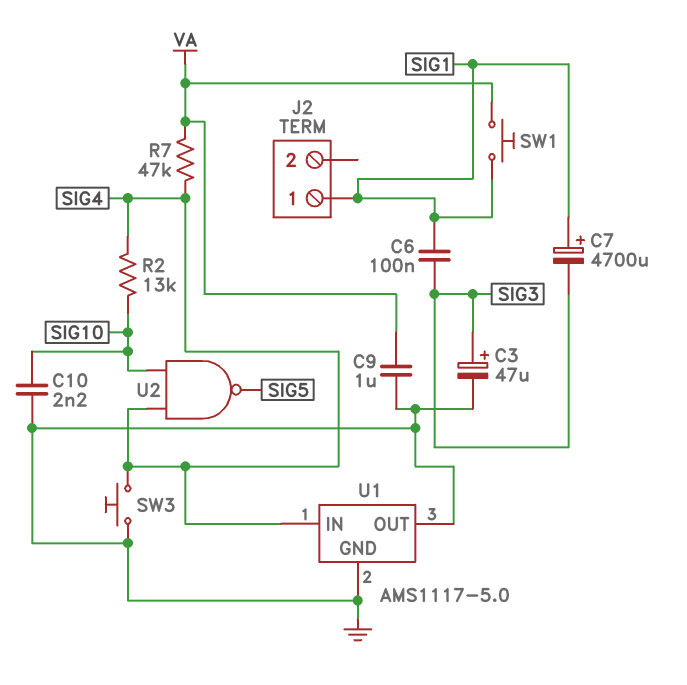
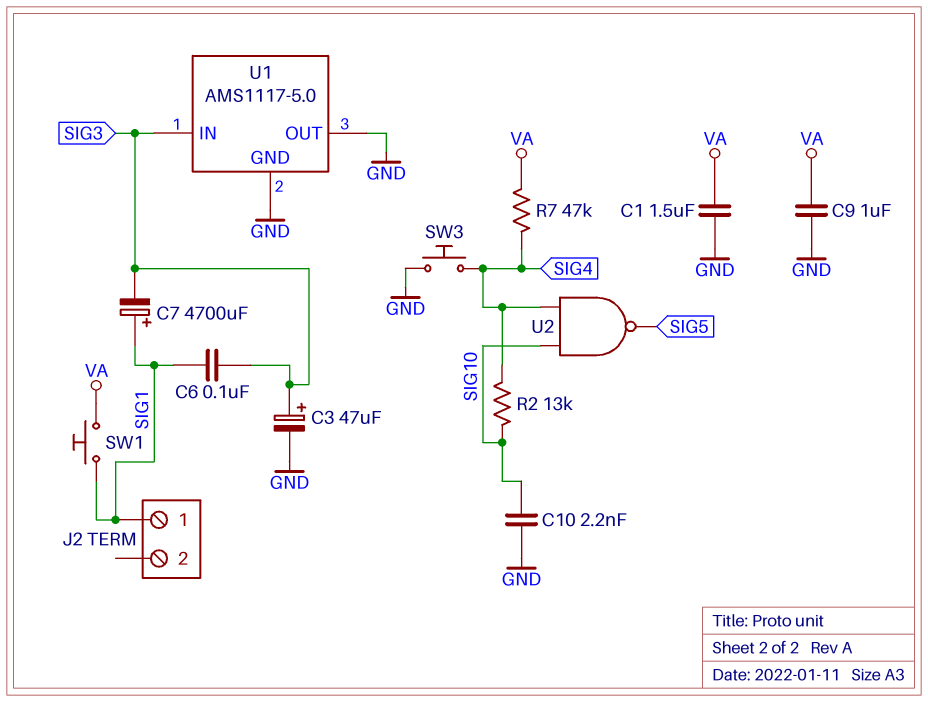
C1: none -> 1.5uF (GND, VA)
U1 pin IN: SIG4 -> SIG3

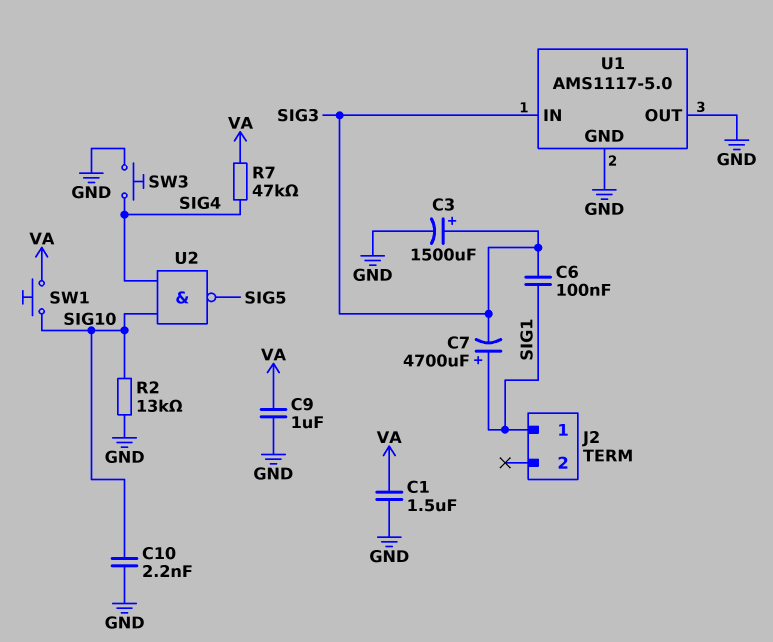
C3: 47uF (plus SIG3, minus GND) -> 1500uF (plus SIG3, minus GND)
R2: 13k (SIG4, SIG10) -> 13k (GND, SIG10)
SW1: button (SIG1, VA) -> button (SIG10, VA)

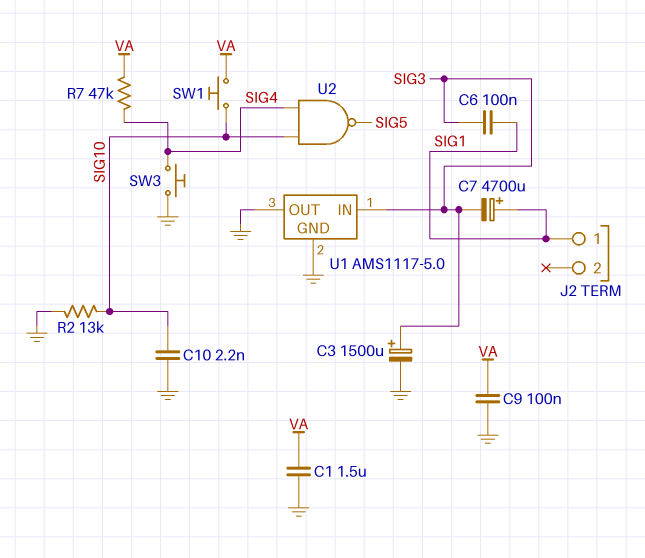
C9: 1uF (GND, VA) -> 100nF (GND, VA)

